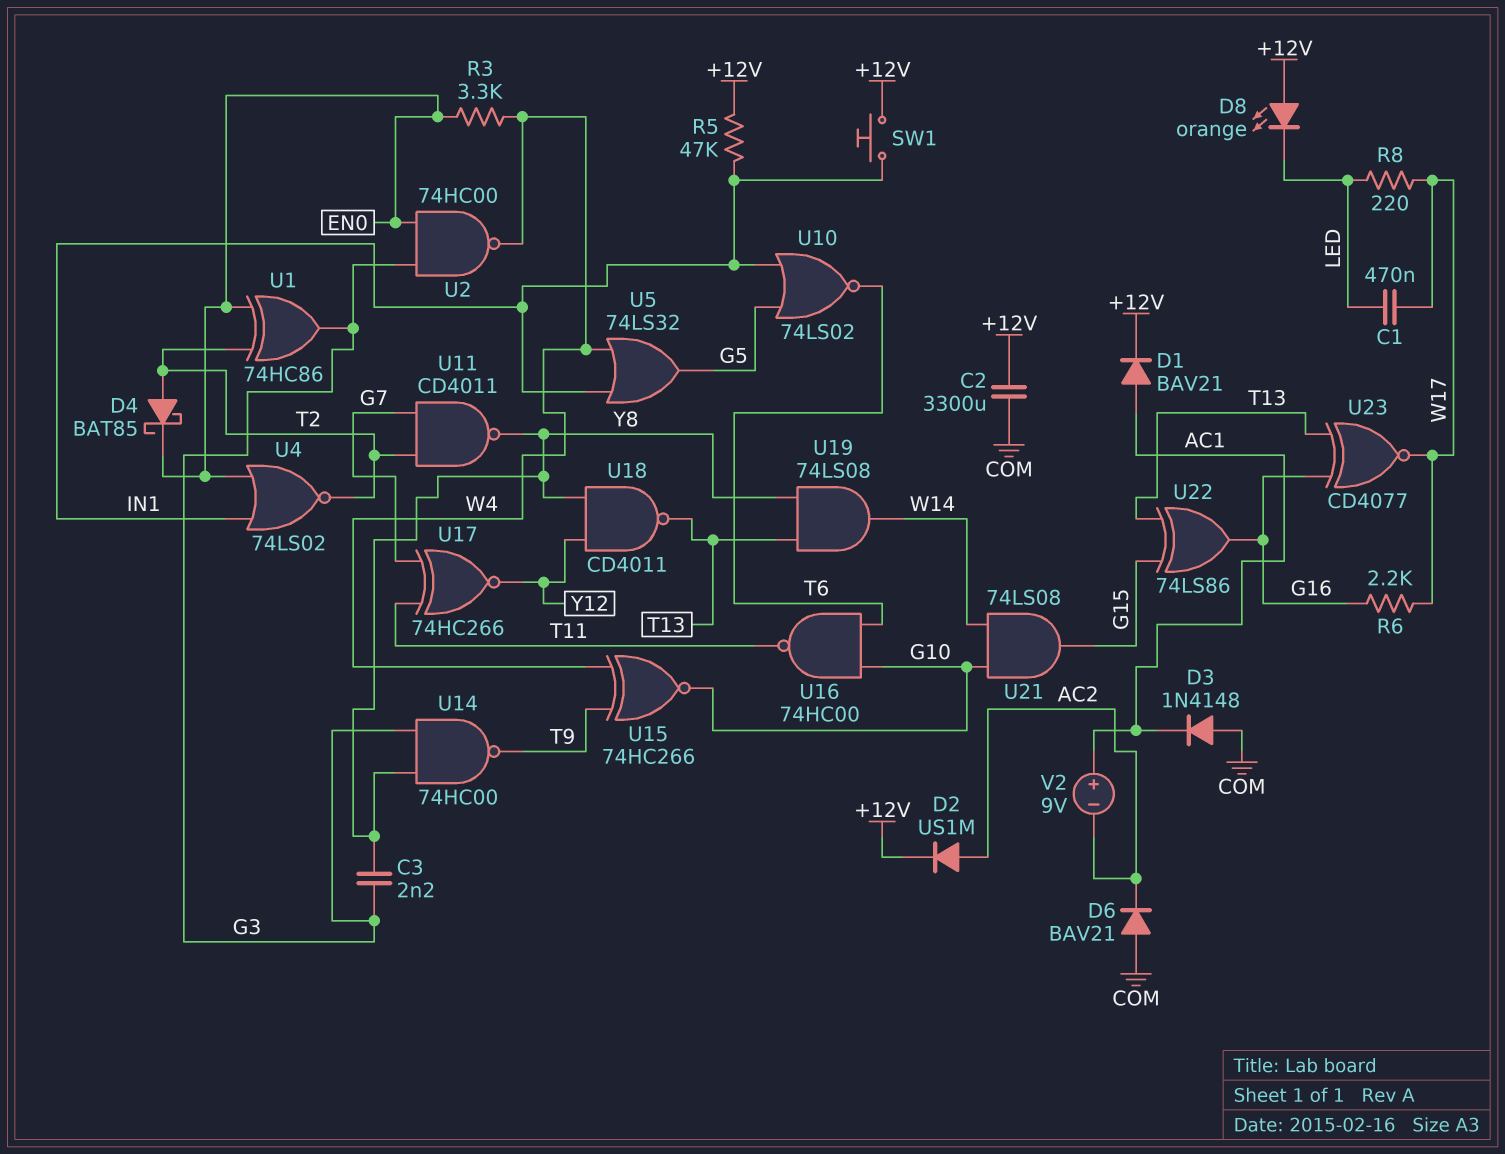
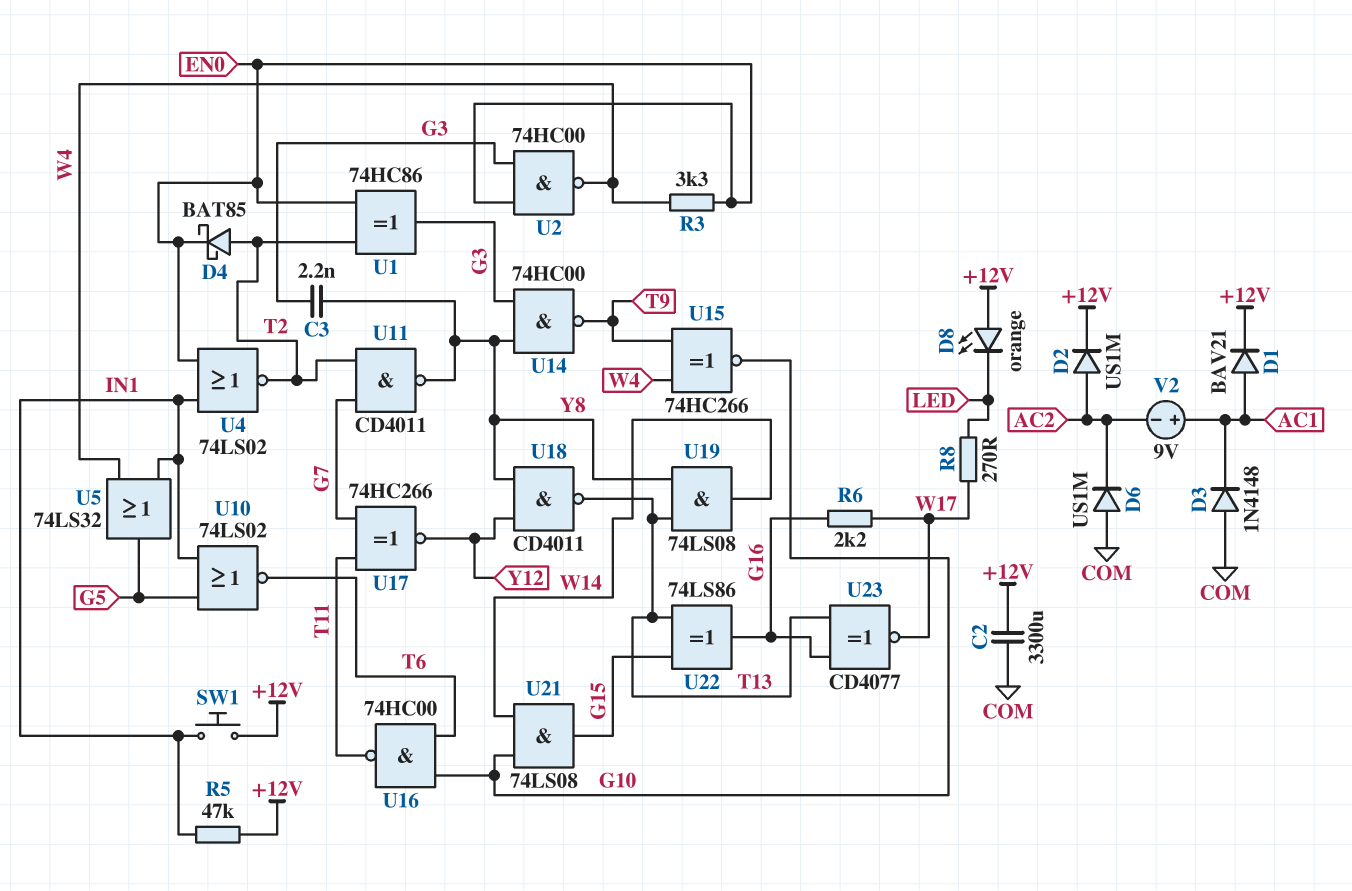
C1: 470nF (LED, W17) -> none
D6: diode BAV21 (A COM, K AC2) -> diode US1M (A COM, K AC2)
R8: 220 (LED, W17) -> 270 (LED, W17)

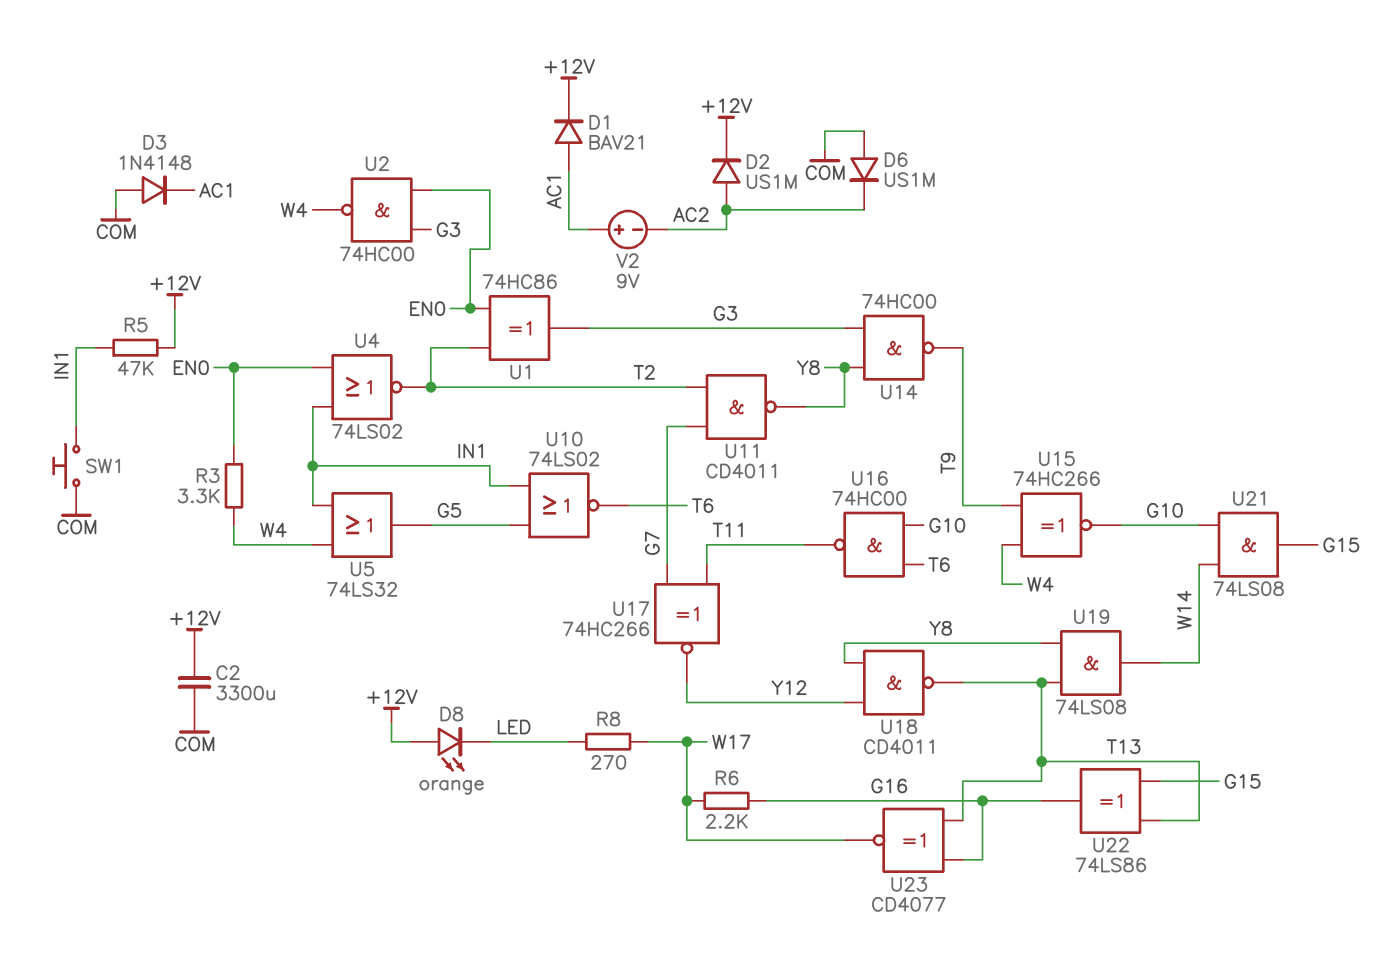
C3: 2.2nF (G3, Y8) -> none
D4: schottky BAT85 (A T2, K EN0) -> none
SW1: button (+12V, IN1) -> button (COM, IN1)

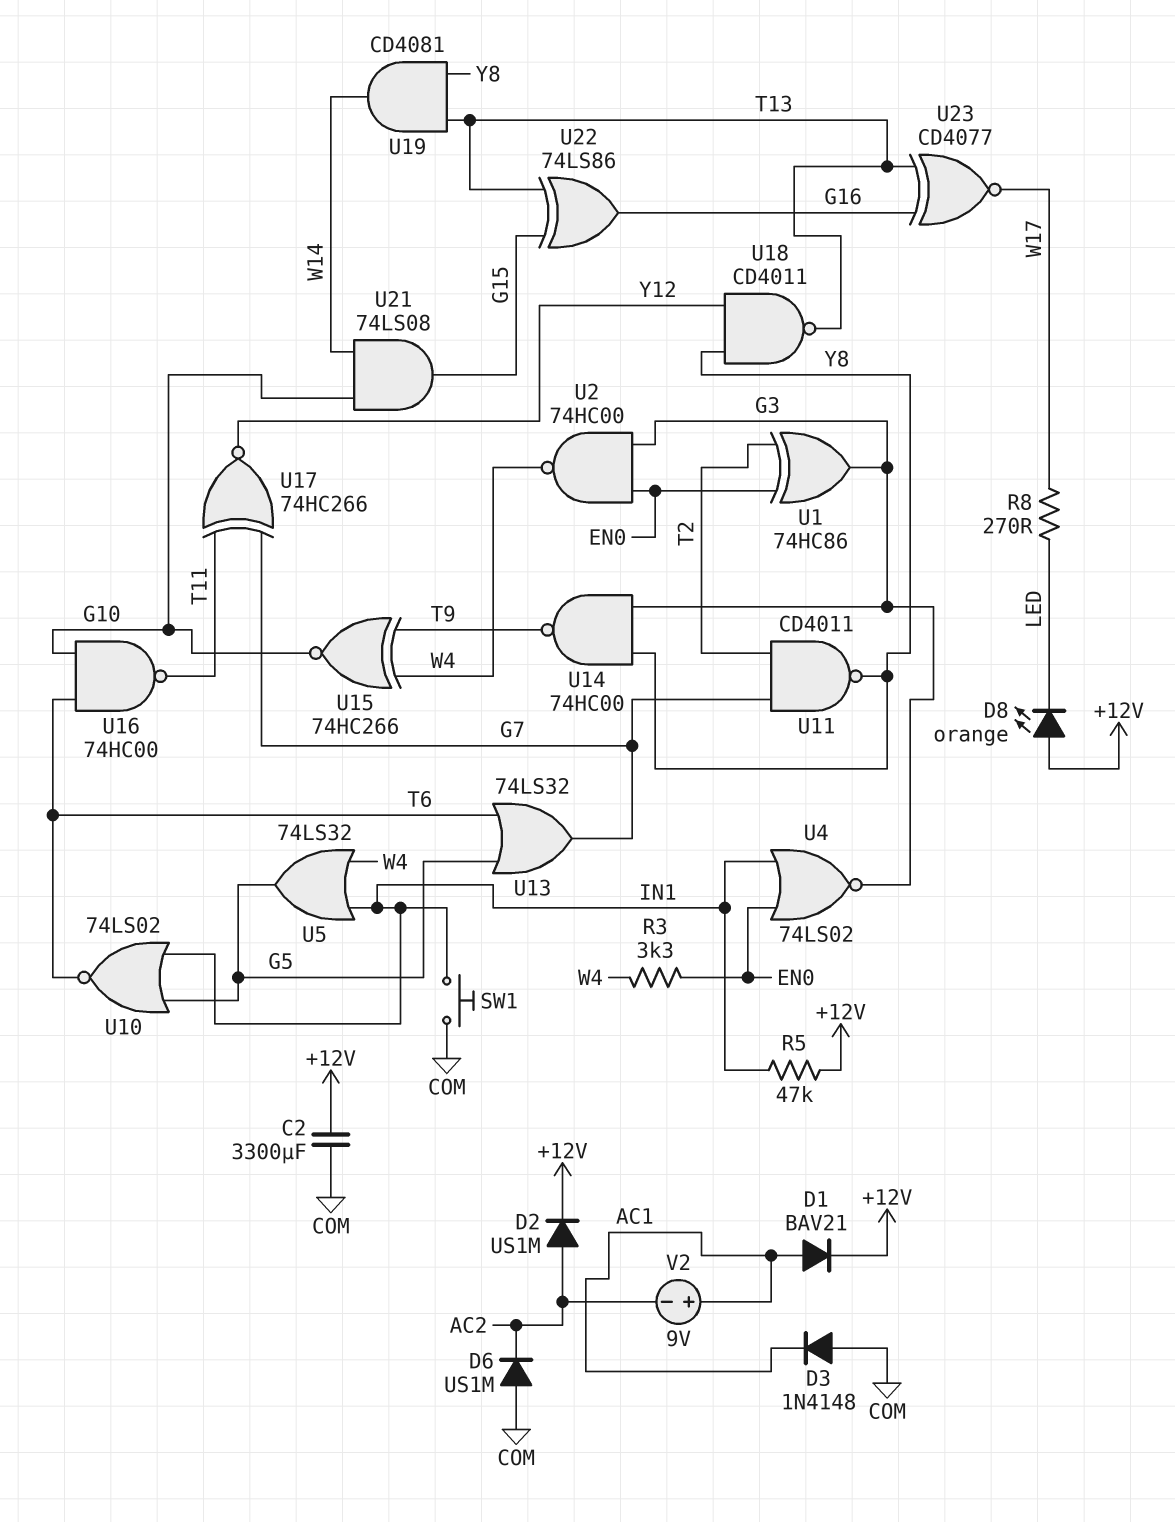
R6: 2.2k (G16, W17) -> none
U4: NOR 74LS02 (in EN0, in IN1, out T2) -> NOR 74LS02 (in EN0, in IN1, out G3)
U13: none -> OR 74LS32 (in G5, in T6, out G7)
U19: AND 74LS08 (in T13, in Y8, out W14) -> AND CD4081 (in T13, in Y8, out W14)

